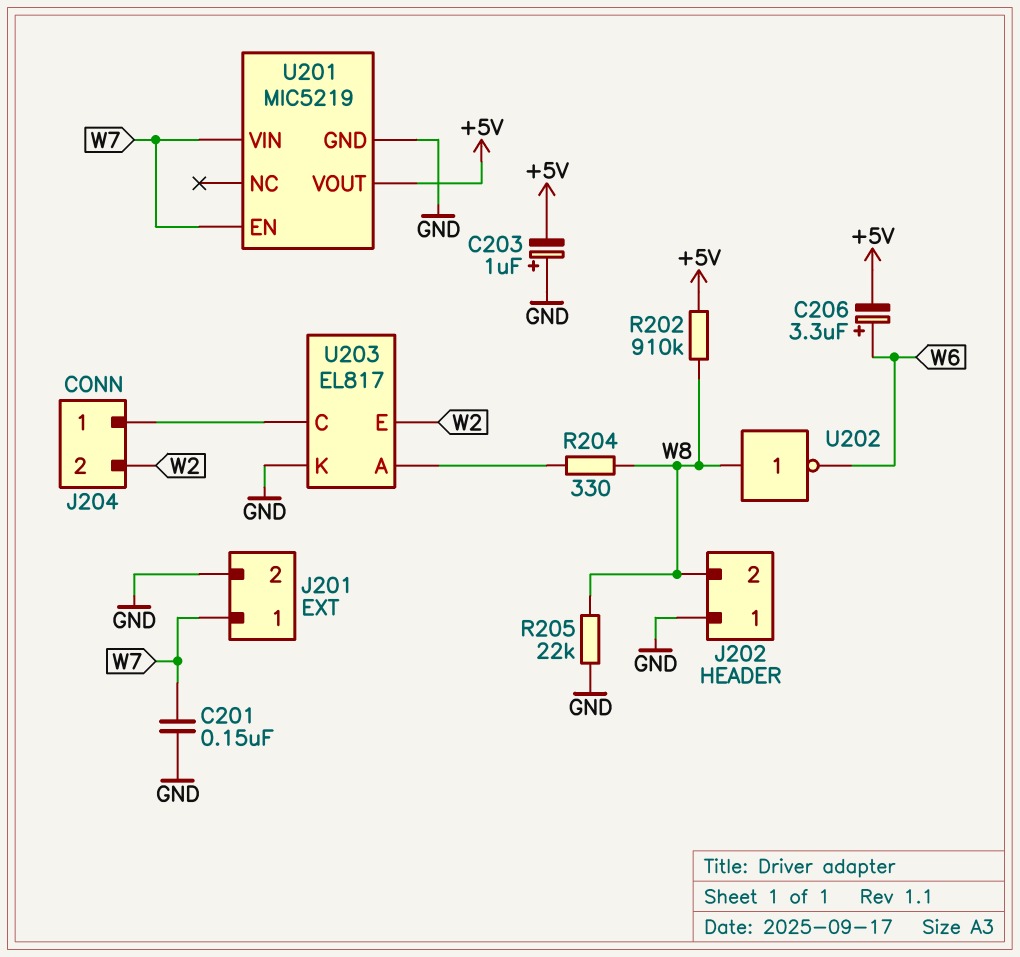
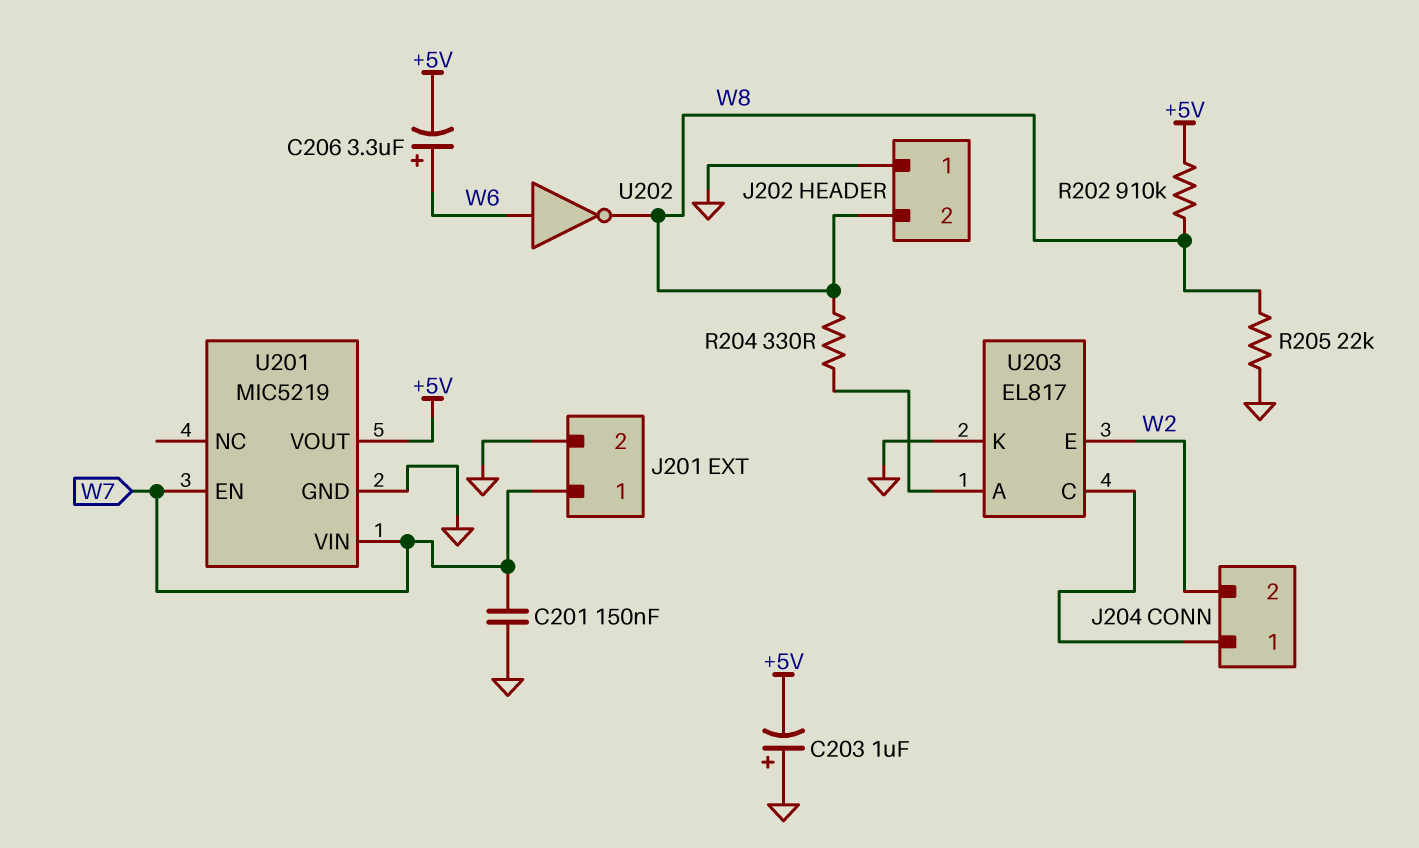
U202: NOT (in W8, out W6) -> NOT (in W6, out W8)

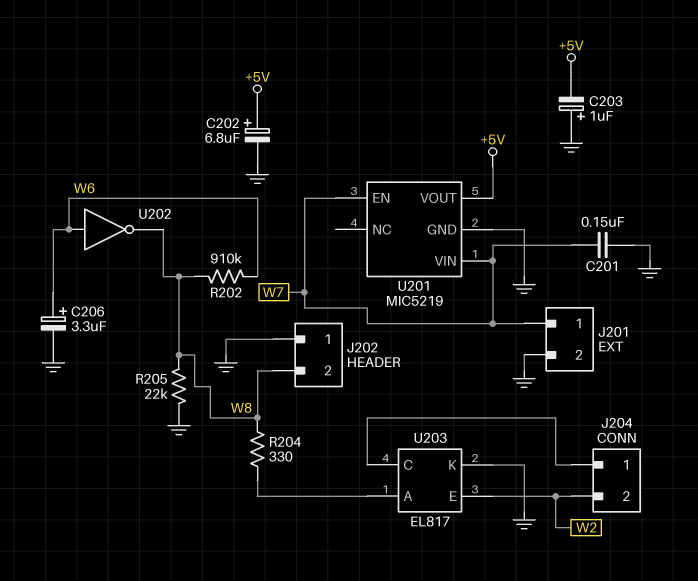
C202: none -> 6.8uF (plus +5V, minus GND)
C206: 3.3uF (plus W6, minus +5V) -> 3.3uF (plus W6, minus GND)
R202: 910k (+5V, W8) -> 910k (W6, W8)

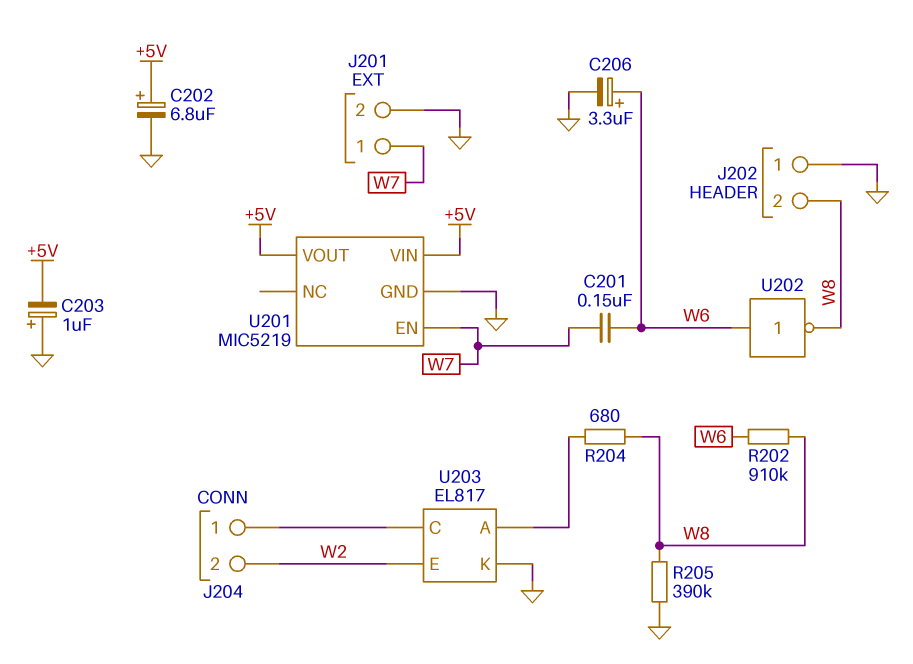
C201: 150nF (GND, W7) -> 150nF (W6, W7)
R204: 330 (U203/A, W8) -> 680 (U203/A, W8)
R205: 22k (GND, W8) -> 390k (GND, W8)
U201 pin VIN: W7 -> +5V

